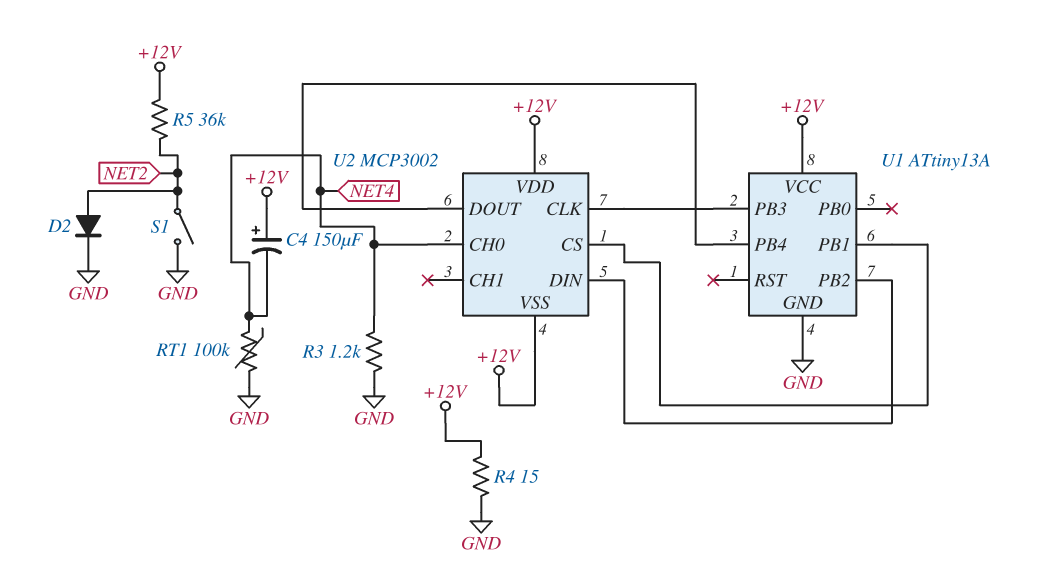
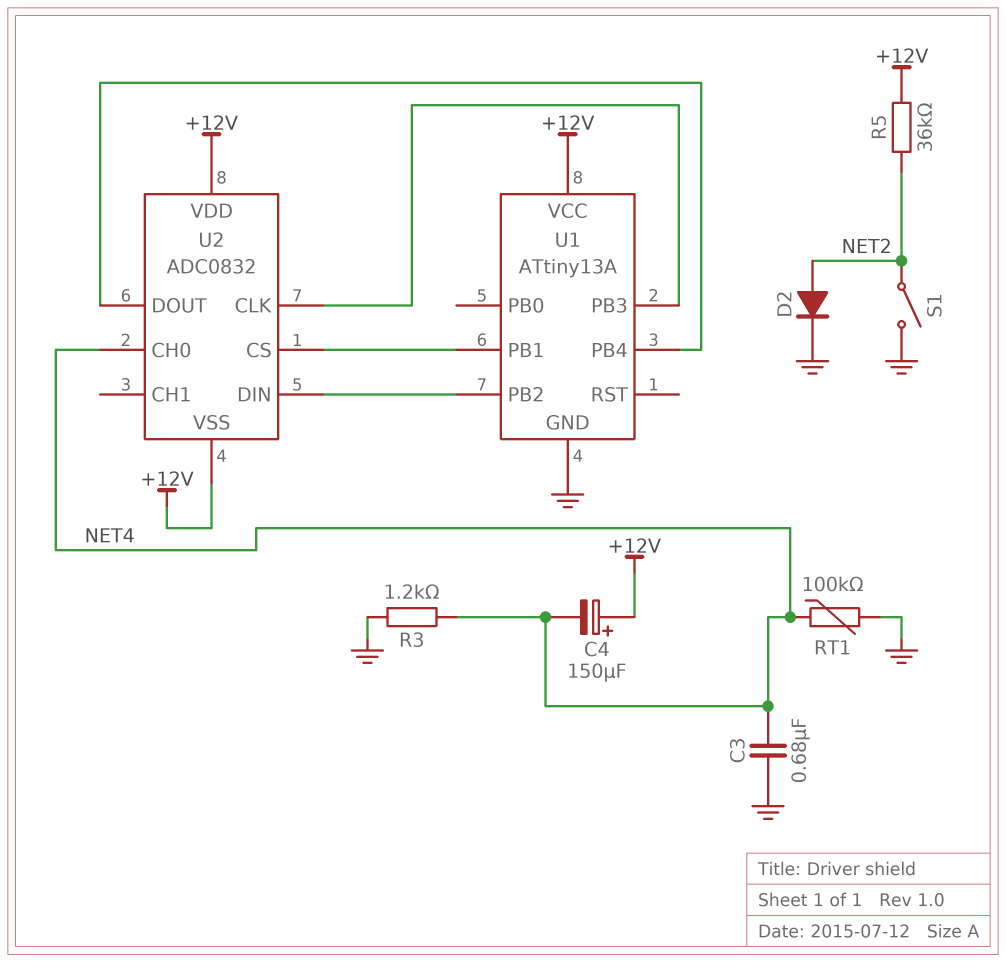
C3: none -> 680nF (GND, NET4)
R4: 15 (+12V, GND) -> none
U2: MCP3002 -> ADC0832

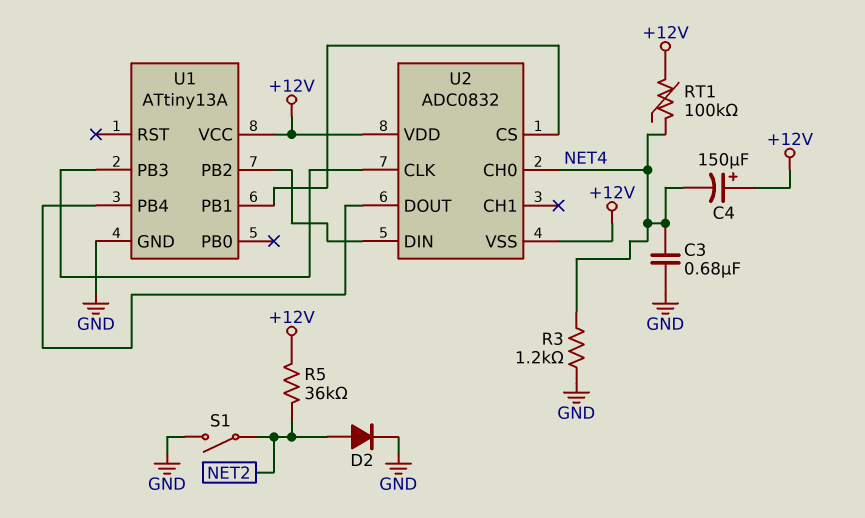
RT1: 100k (GND, NET4) -> 100k (+12V, NET4)

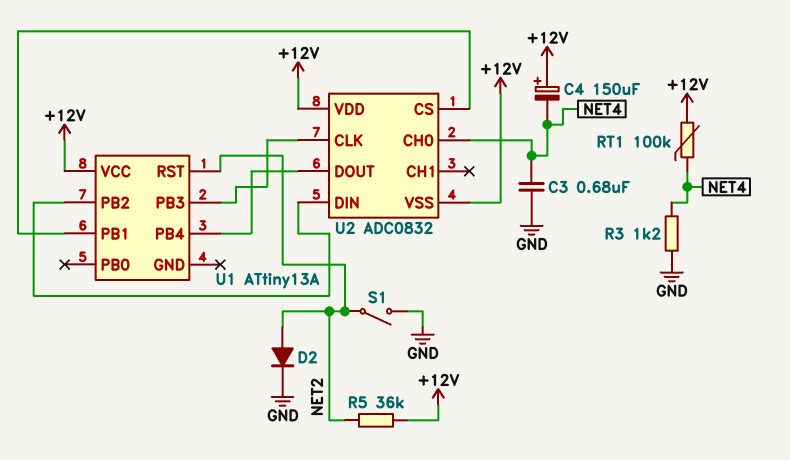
U1 pin GND: GND -> none
U1 pin RST: none -> NET2

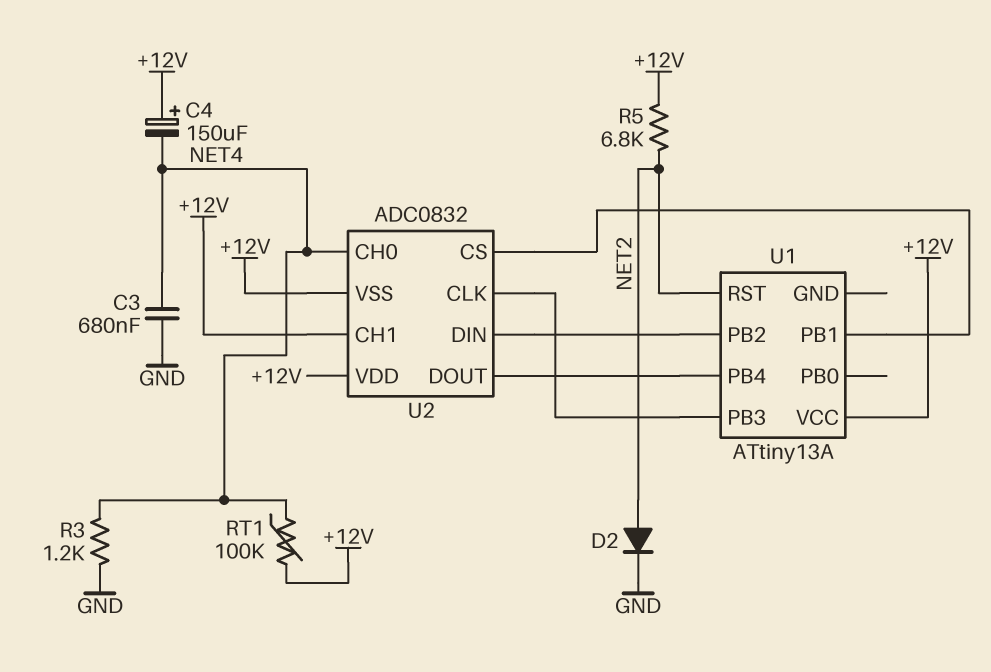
R5: 36k (+12V, NET2) -> 6.8k (+12V, NET2)
S1: switch (GND, NET2) -> none
U2 pin CH1: none -> +12V

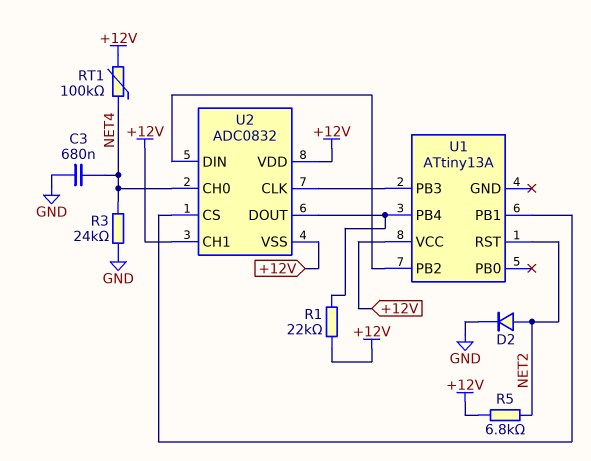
C4: 150uF (plus +12V, minus NET4) -> none
R1: none -> 22k (+12V, U1/PB4)
R3: 1.2k (GND, NET4) -> 24k (GND, NET4)

